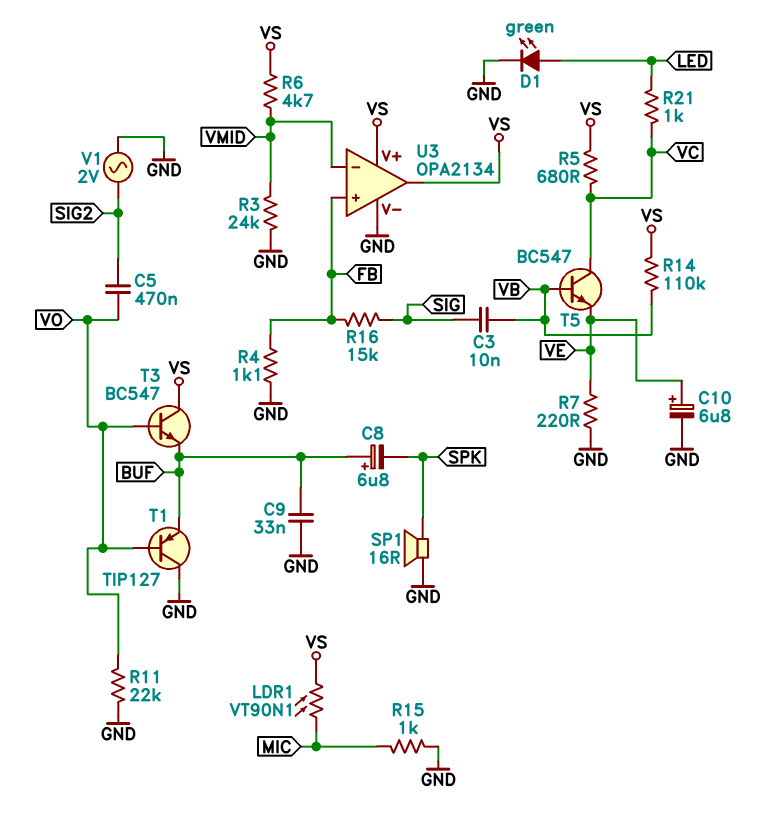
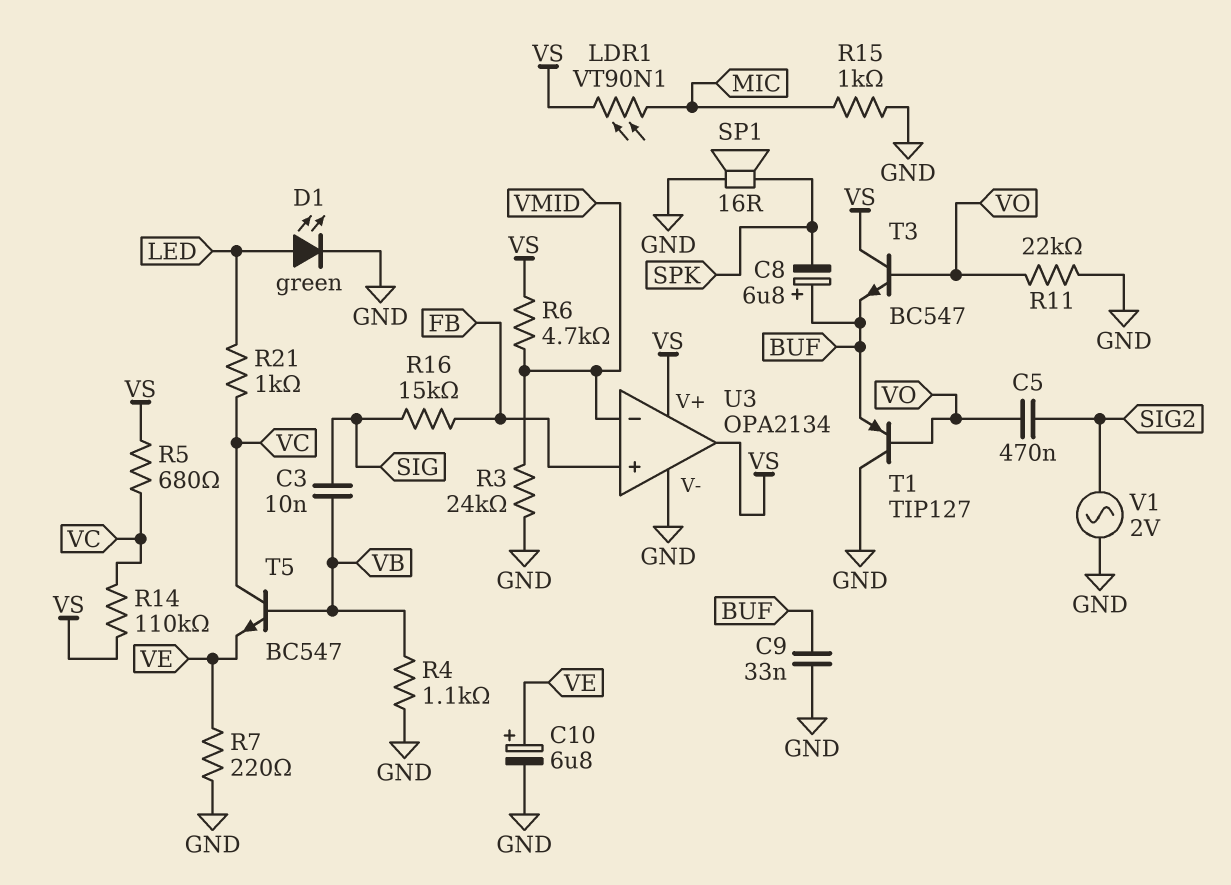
R4: 1.1k (FB, GND) -> 1.1k (GND, VB)
R14: 110k (VB, VS) -> 110k (VC, VS)

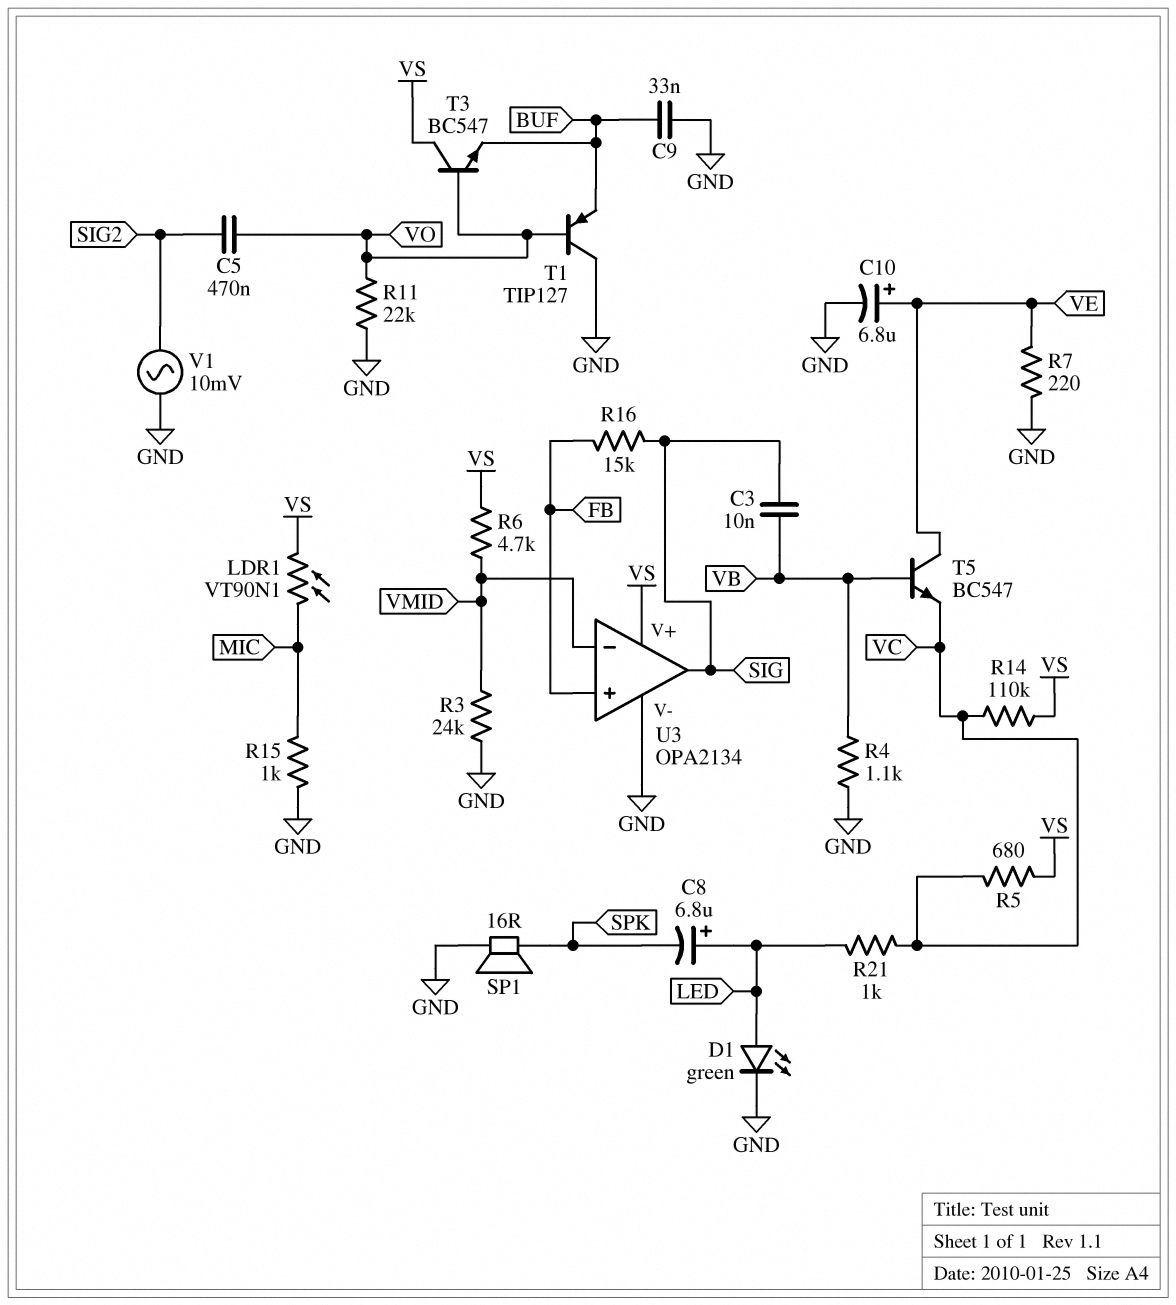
C8: 6.8uF (plus BUF, minus SPK) -> 6.8uF (plus LED, minus SPK)
T5: NPN BC547 (B VB, C VC, E VE) -> NPN BC547 (B VB, C VE, E VC)
U3 pin out: VS -> SIG
V1: AC 2V (GND, SIG2) -> AC 10mV (GND, SIG2)

